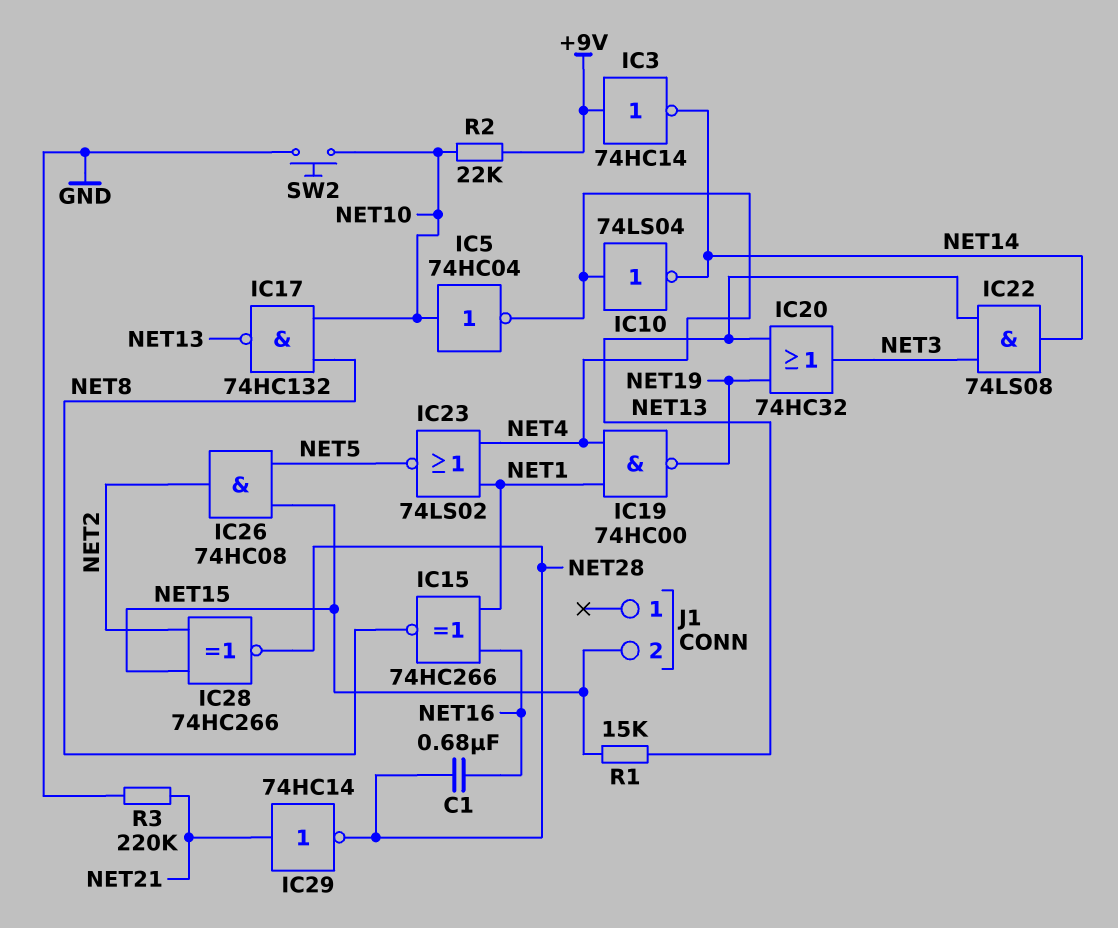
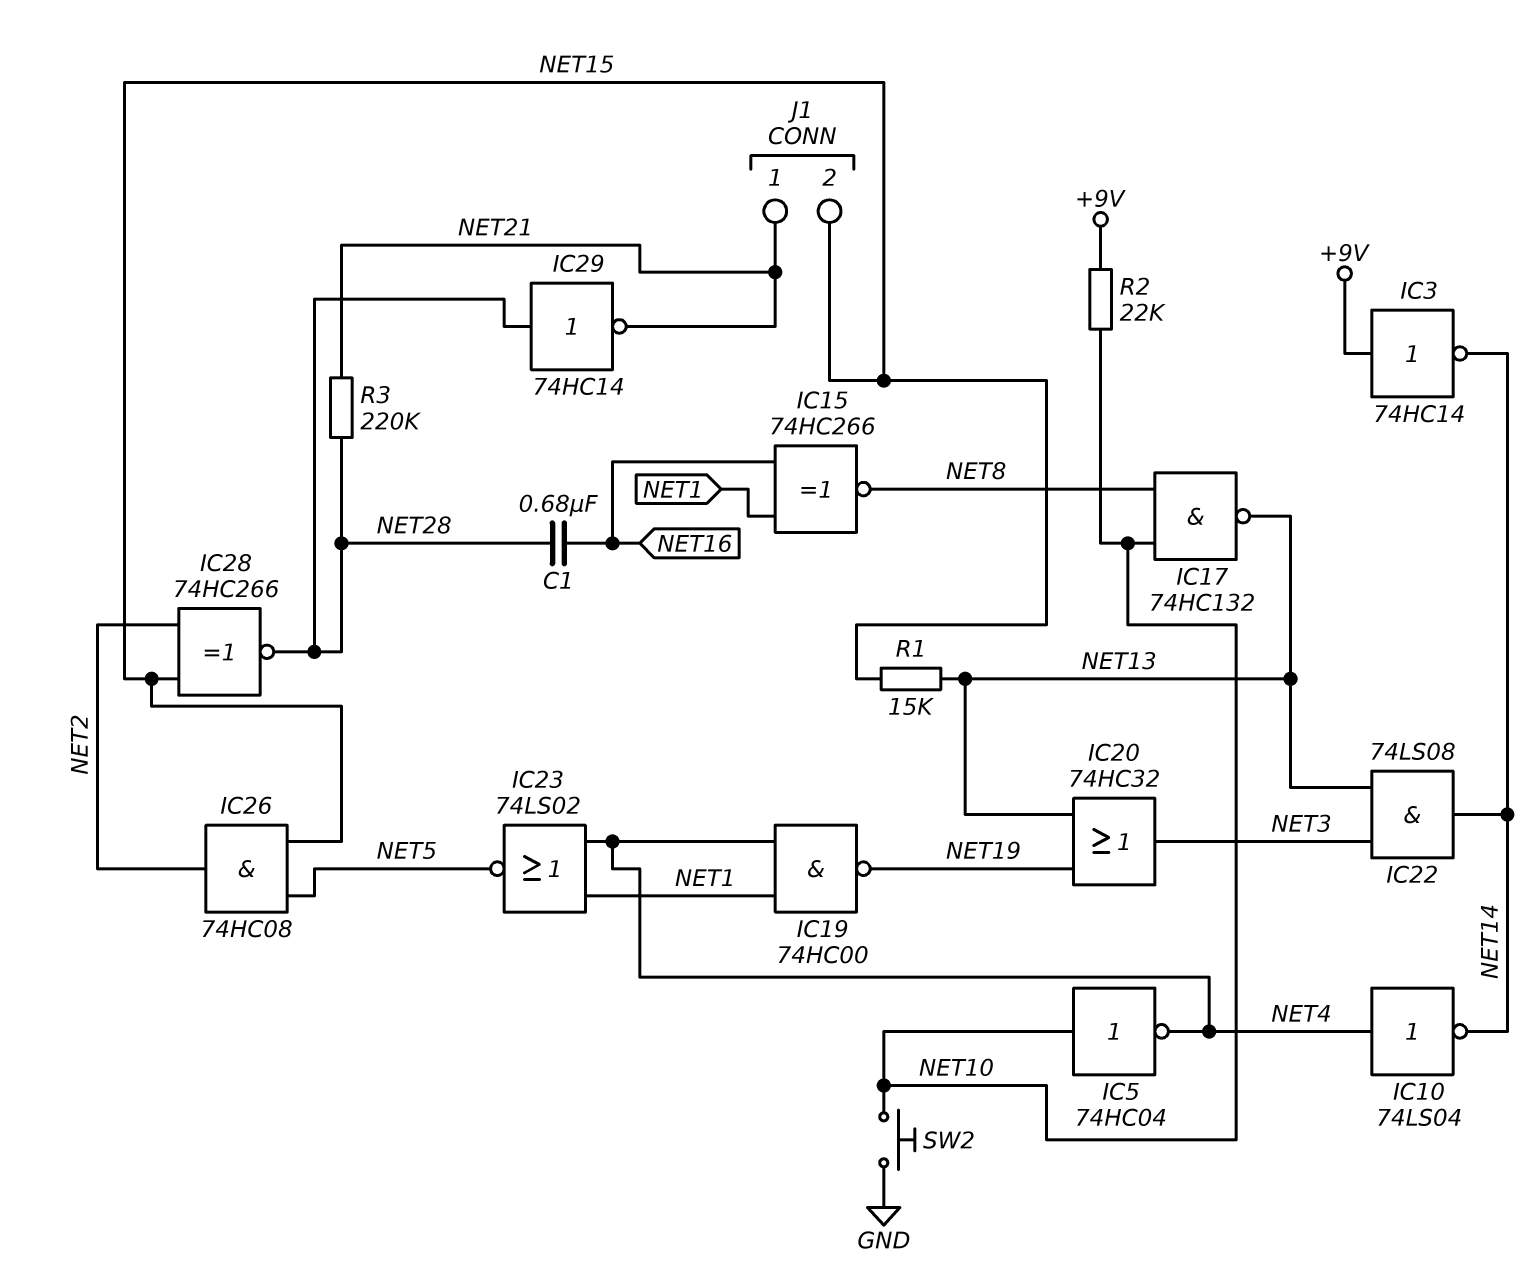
IC29: NOT 74HC14 (in NET21, out NET28) -> NOT 74HC14 (in NET28, out NET21)
J1 pin 1: none -> NET21
R3: 220k (GND, NET21) -> 220k (NET21, NET28)

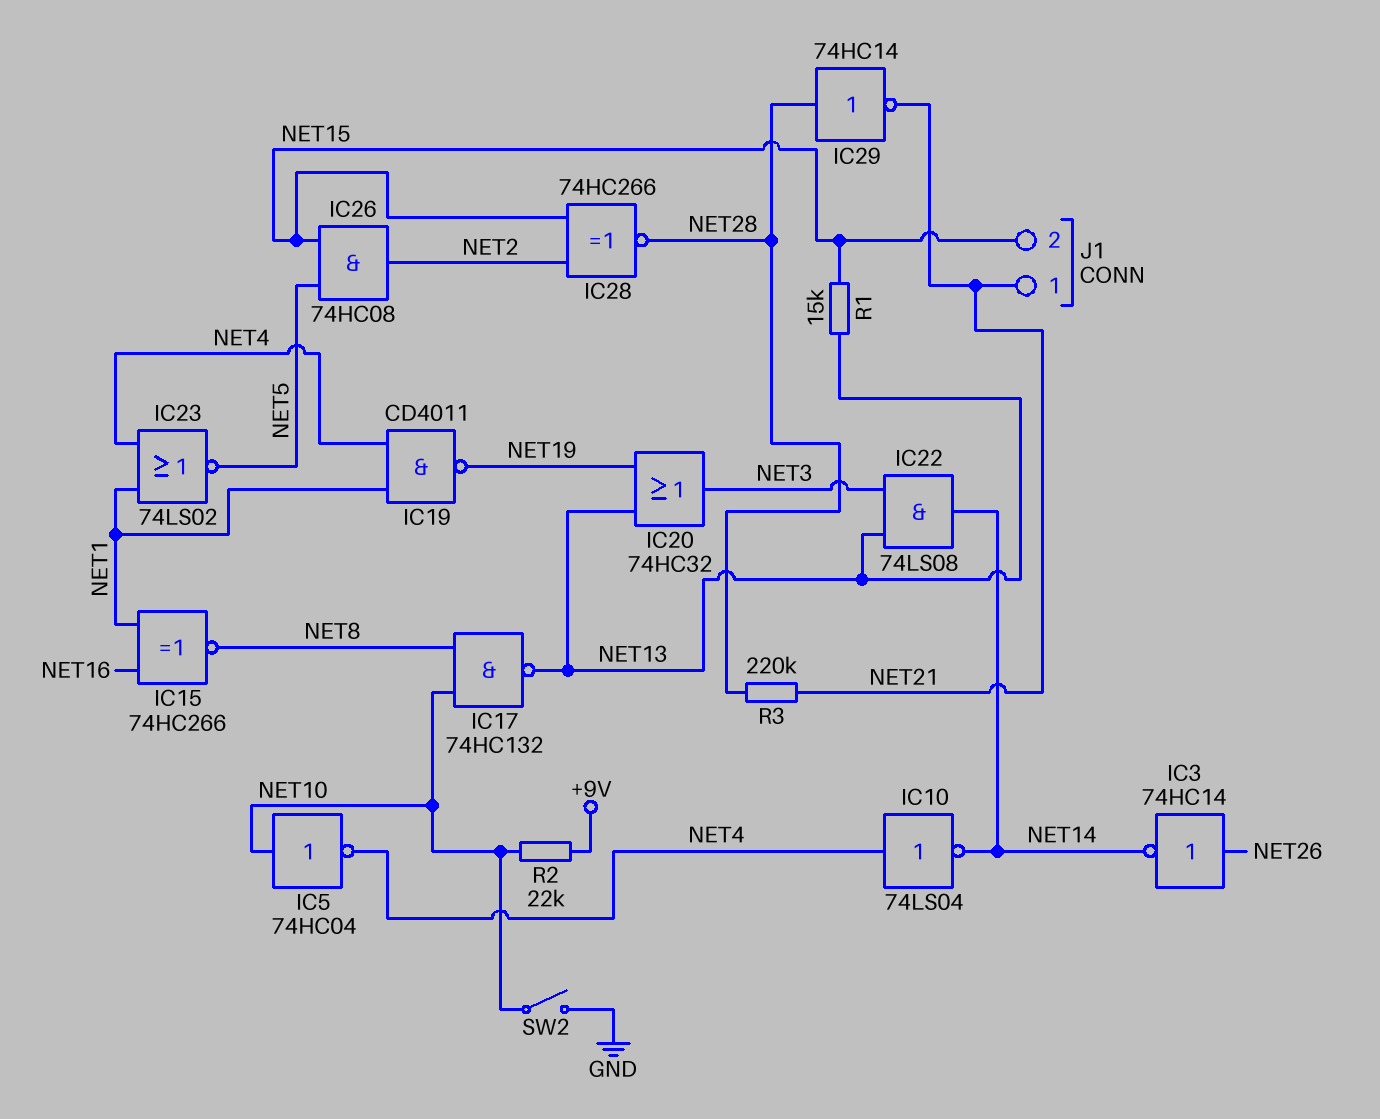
C1: 680nF (NET16, NET28) -> none
IC3: NOT 74HC14 (in +9V, out NET14) -> NOT 74HC14 (in NET26, out NET14)
IC19: NAND 74HC00 (in NET1, in NET4, out NET19) -> NAND CD4011 (in NET1, in NET4, out NET19)
SW2: button (GND, NET10) -> switch (GND, NET10)

